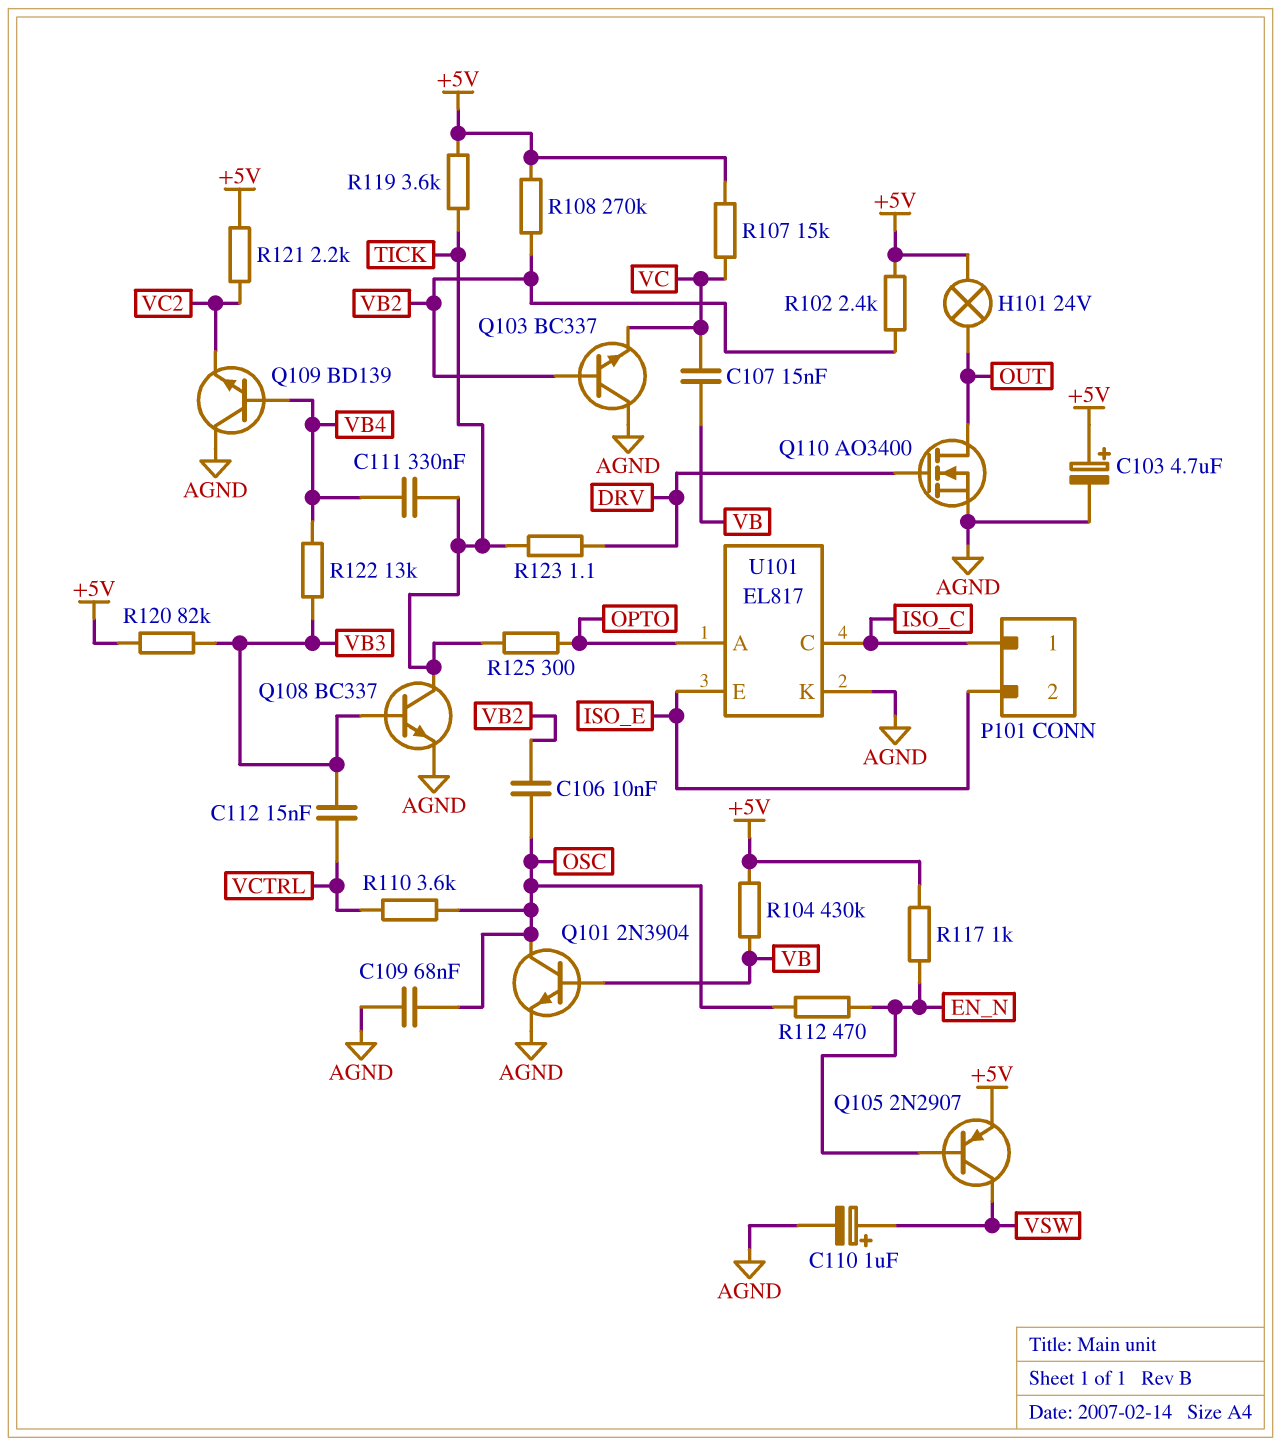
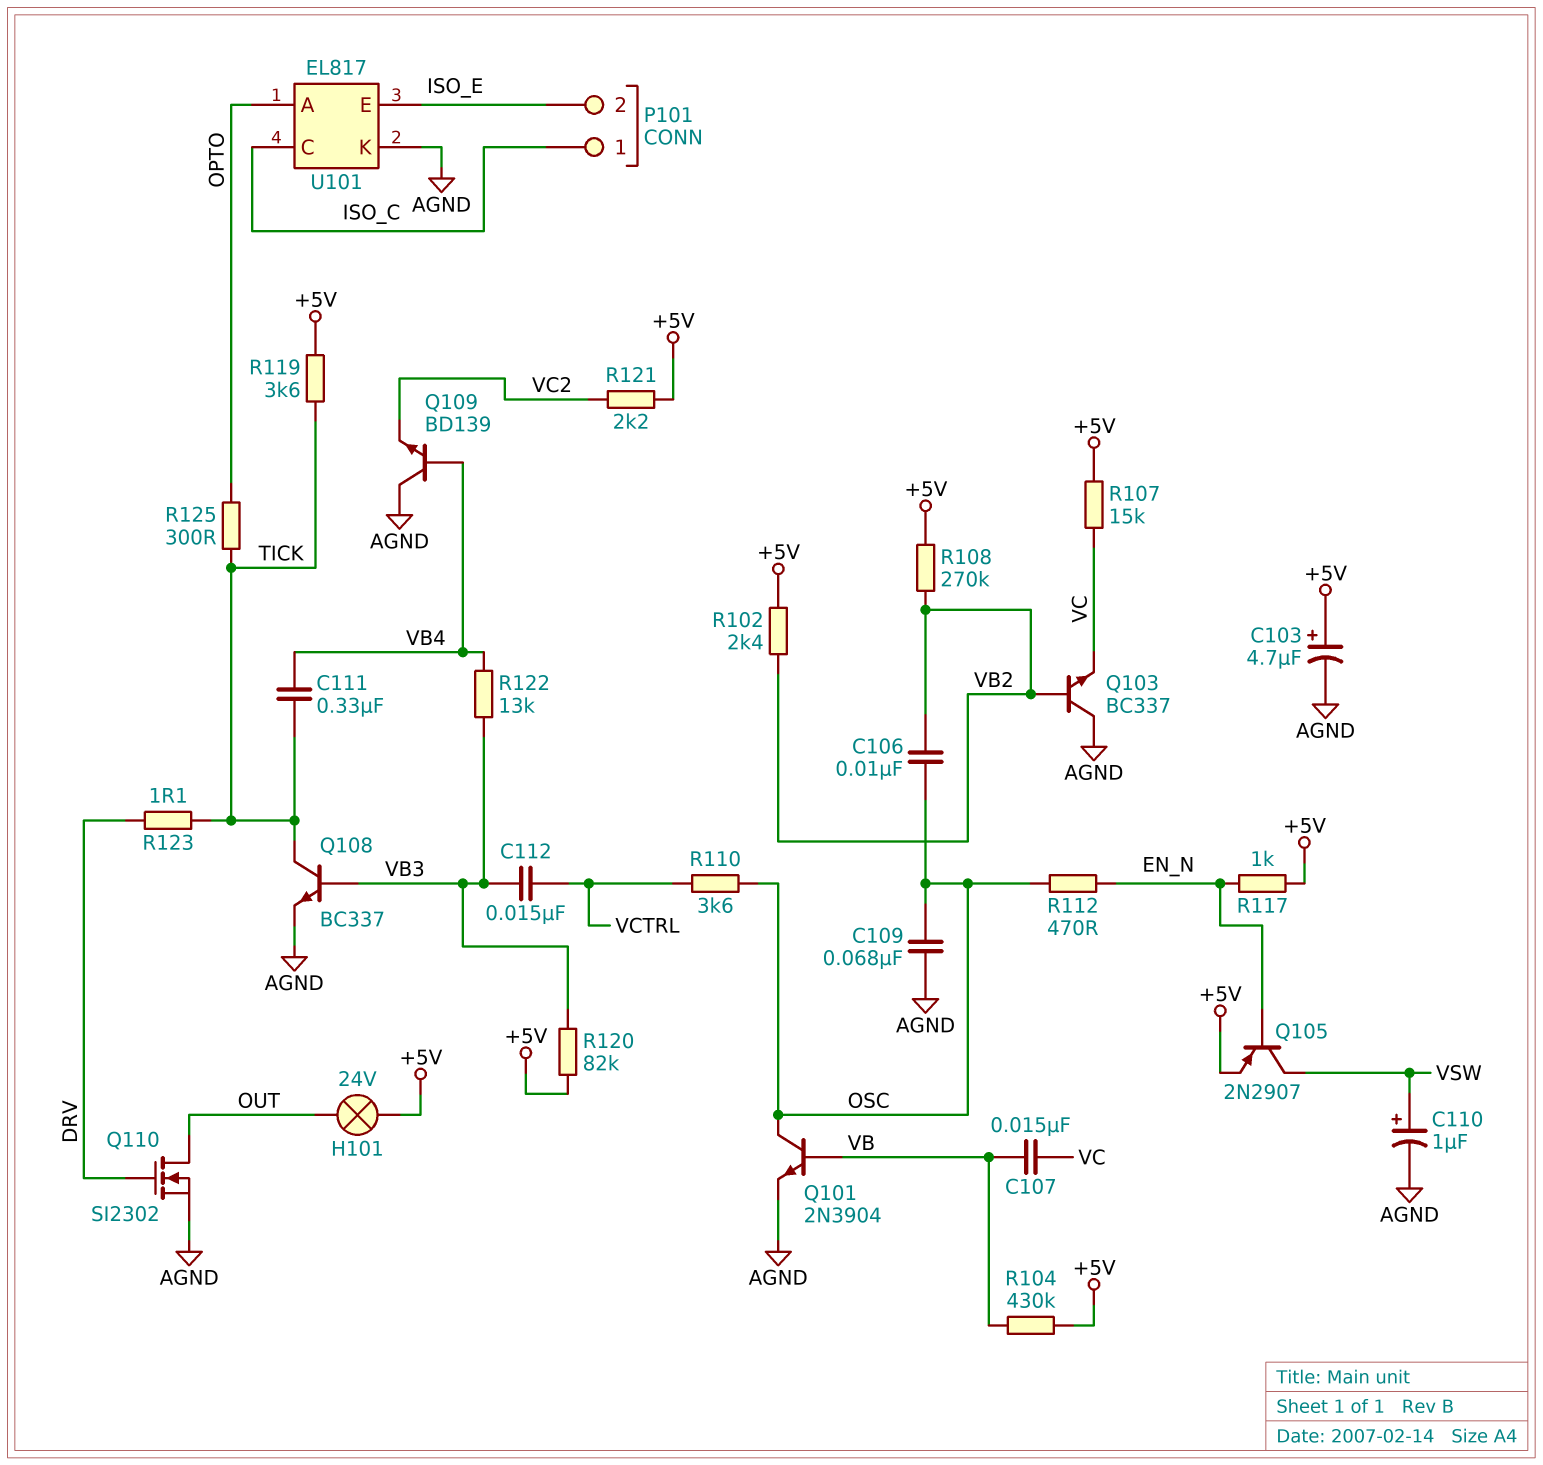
Q110: NMOS AO3400 (G DRV, D OUT, S AGND) -> NMOS SI2302 (G DRV, D OUT, S AGND)

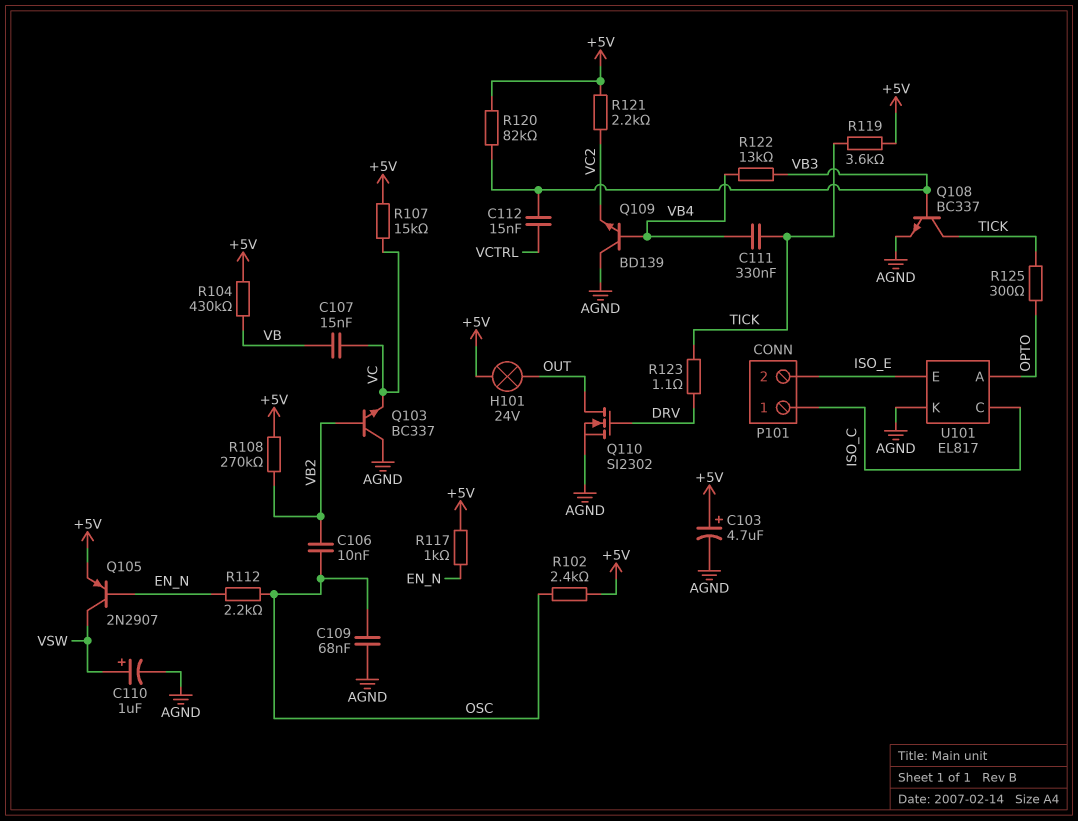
Q101: NPN 2N3904 (B VB, C OSC, E AGND) -> none
R102: 2.4k (+5V, VB2) -> 2.4k (+5V, OSC)
R110: 3.6k (OSC, VCTRL) -> none
R112: 470 (EN_N, OSC) -> 2.2k (EN_N, OSC)

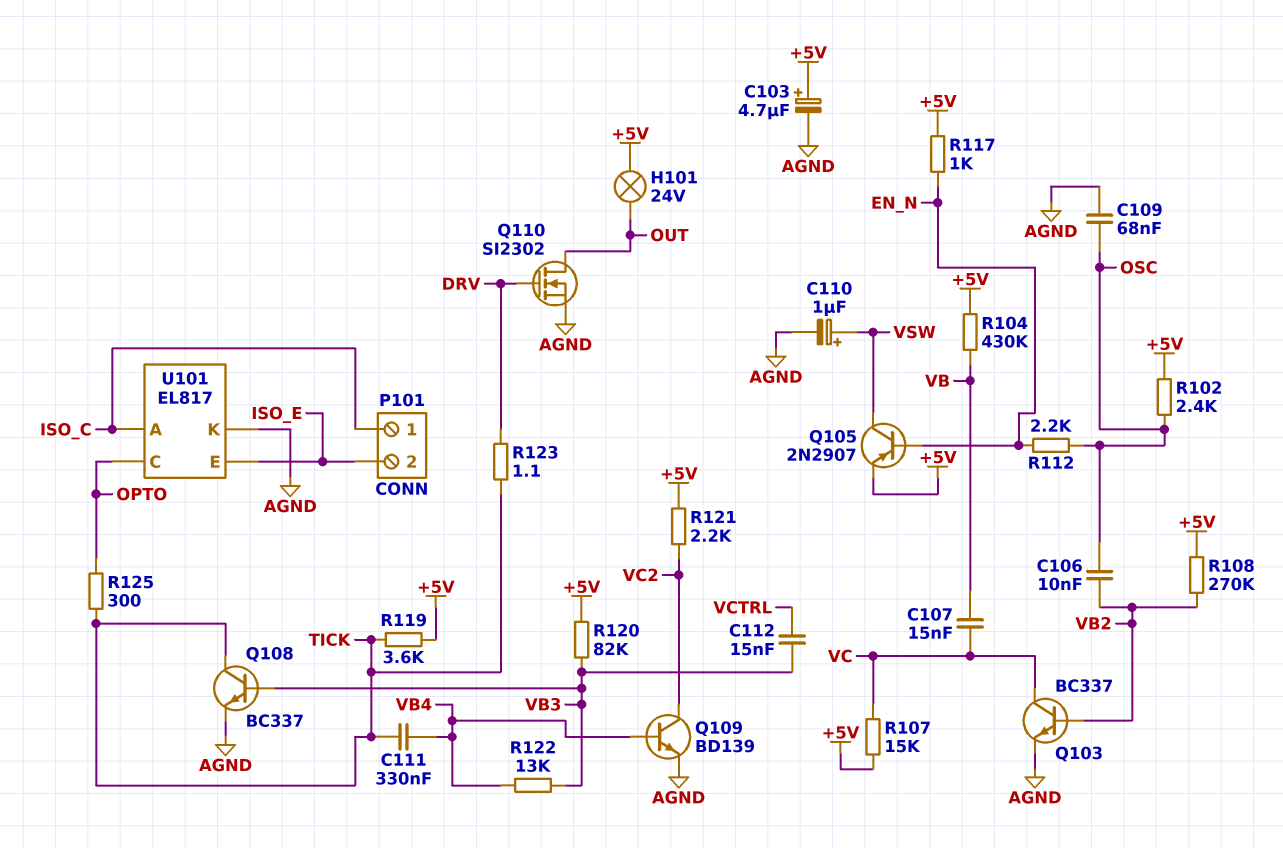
Q103: NPN BC337 (B VB2, C AGND, E VC) -> NPN BC337 (B VB2, C VC, E AGND)
Q109: NPN BD139 (B VB4, C AGND, E VC2) -> NPN BD139 (B VB4, C VC2, E AGND)
U101 pin A: OPTO -> ISO_C
U101 pin C: ISO_C -> OPTO

